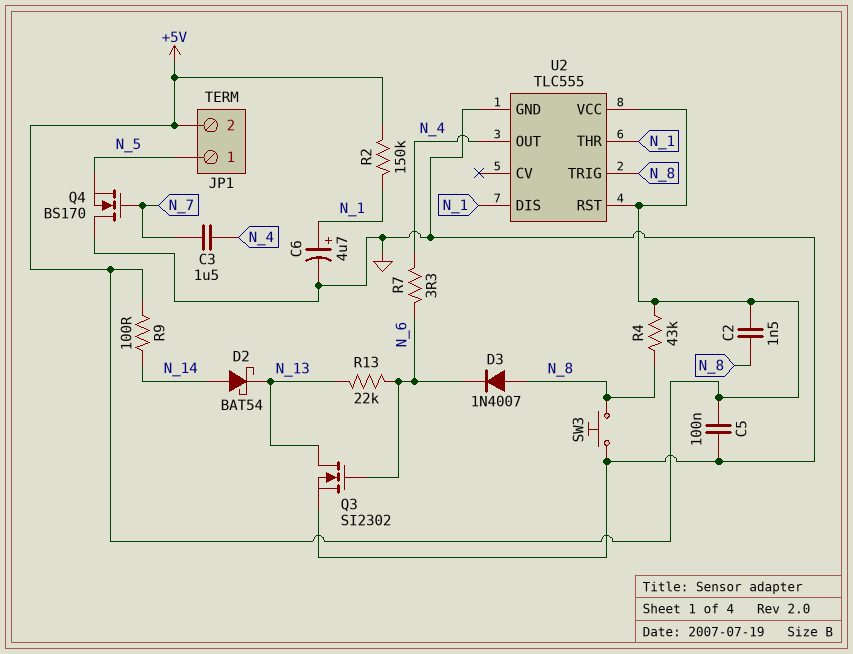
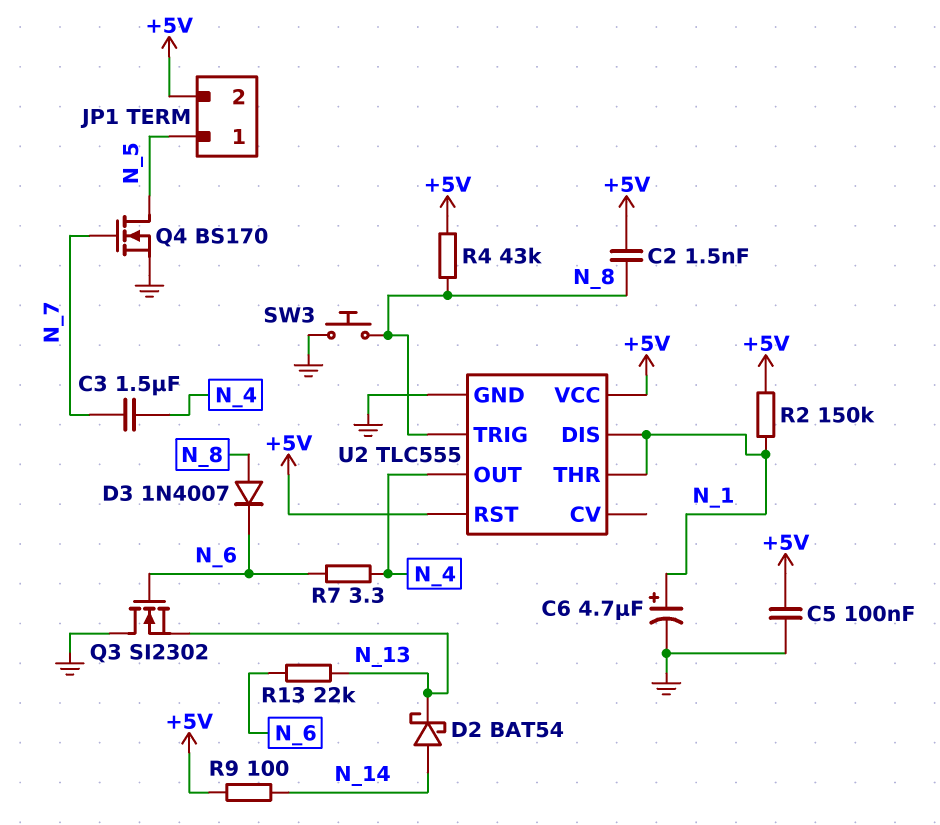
Q3: NMOS SI2302 (G N_6, D N_13, S GND) -> NMOS SI2302 (G N_6, D GND, S N_13)
Q4: NMOS BS170 (G N_7, D GND, S N_5) -> NMOS BS170 (G N_7, D N_5, S GND)

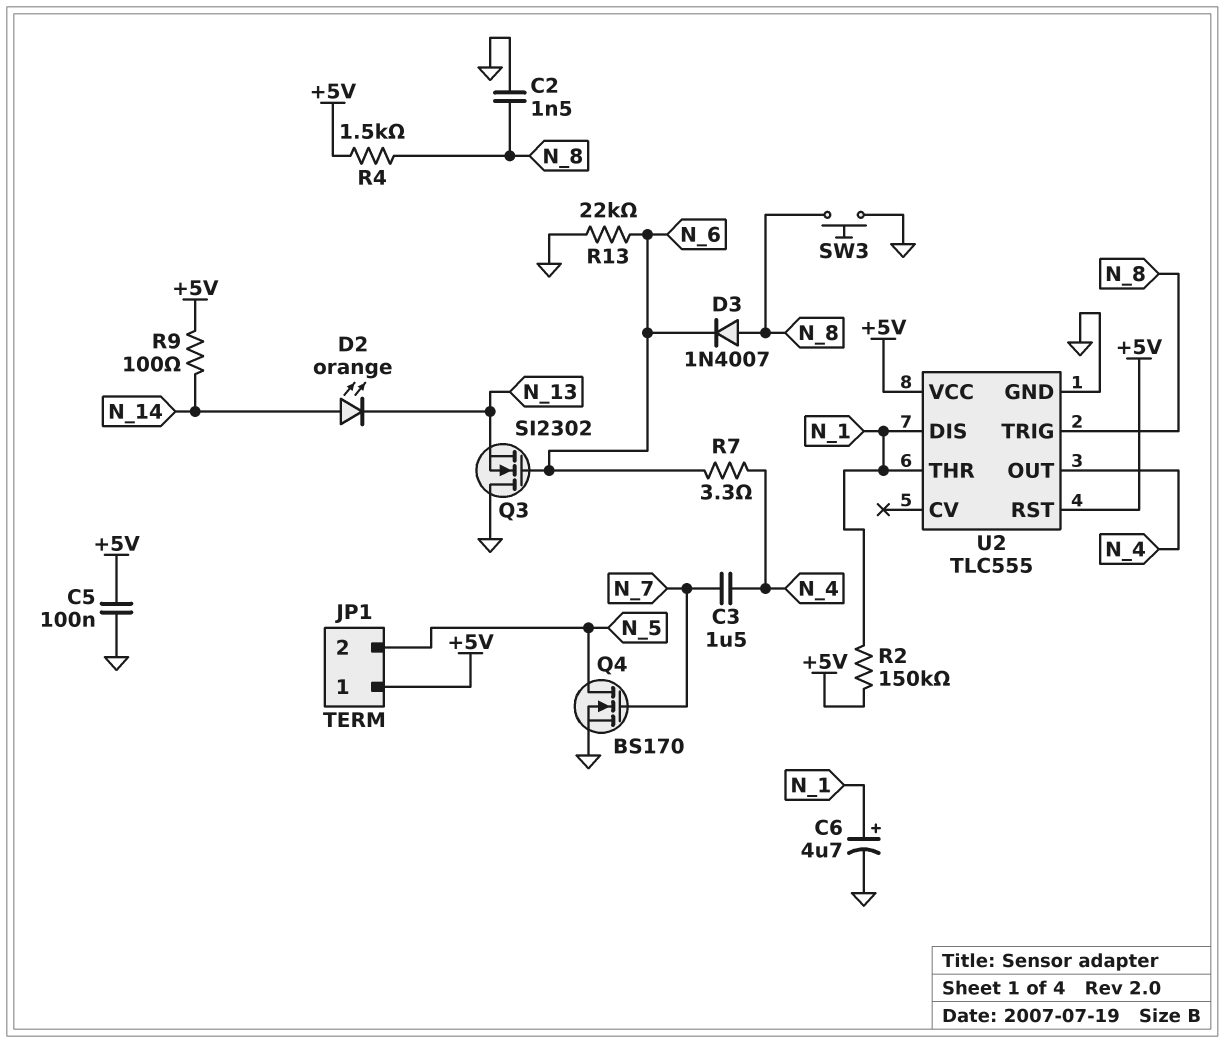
C2: 1.5nF (+5V, N_8) -> 1.5nF (GND, N_8)
D2: schottky BAT54 (A N_14, K N_13) -> LED orange (A N_14, K N_13)
JP1 pin 1: N_5 -> +5V
JP1 pin 2: +5V -> N_5
R4: 43k (+5V, N_8) -> 1.5k (+5V, N_8)
R13: 22k (N_6, N_13) -> 22k (GND, N_6)

